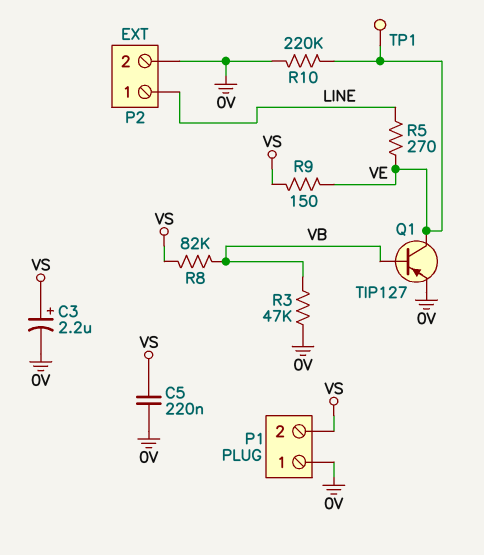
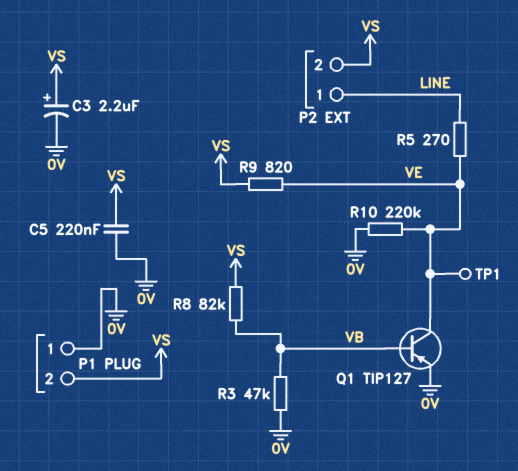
P2 pin 2: 0V -> VS
R9: 150 (VE, VS) -> 820 (VE, VS)

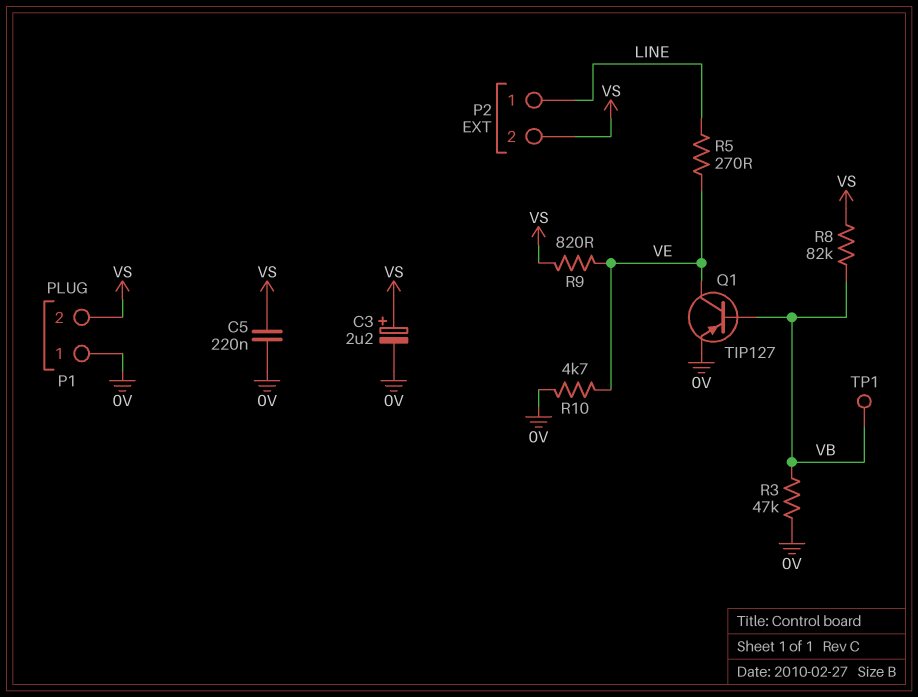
R10: 220k (0V, VE) -> 4.7k (0V, VE)
TP1: test point (VE) -> test point (VB)

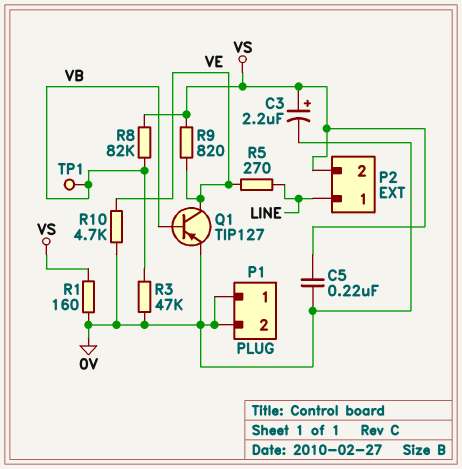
P1 pin 2: VS -> 0V
R1: none -> 160 (0V, VS)

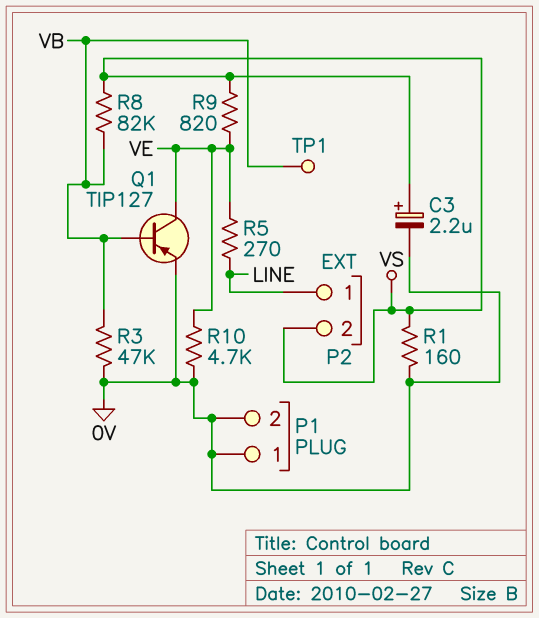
C5: 220nF (0V, VS) -> none

